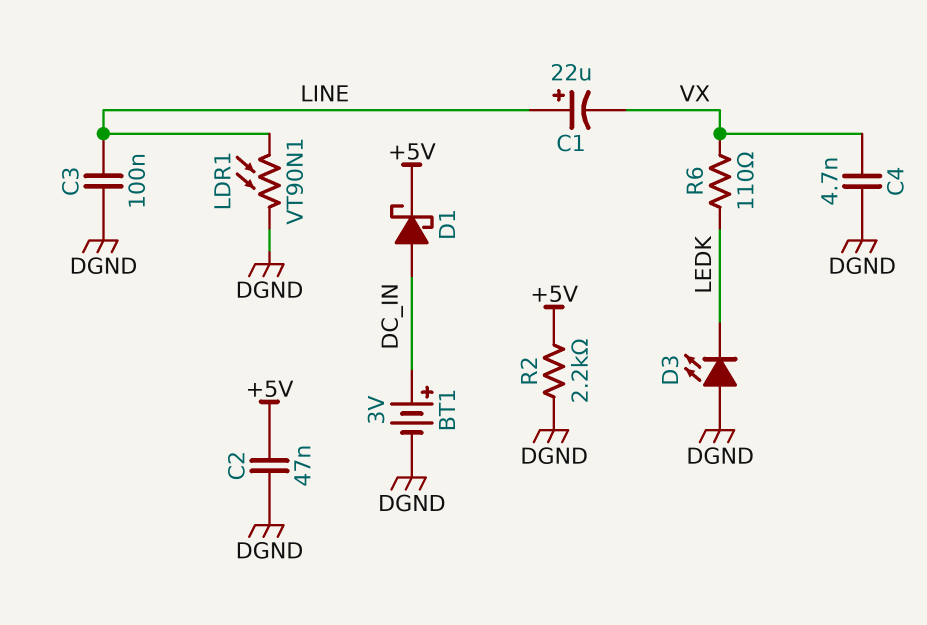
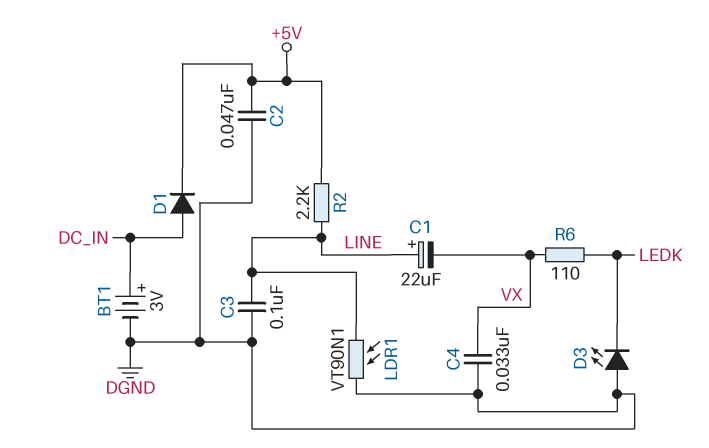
C4: 4.7nF (DGND, VX) -> 33nF (DGND, VX)
D1: schottky (A DC_IN, K +5V) -> diode (A DC_IN, K +5V)
R2: 2.2k (+5V, DGND) -> 2.2k (+5V, LINE)

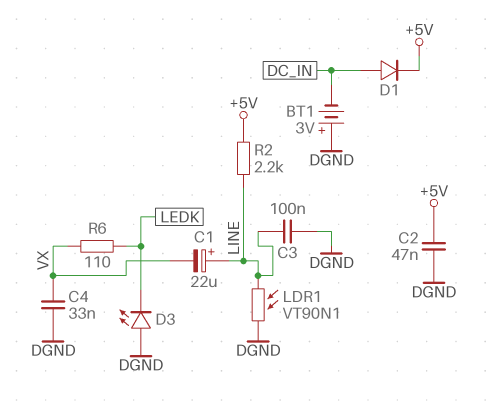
BT1: 3V (plus DC_IN, minus DGND) -> 3V (plus DGND, minus DC_IN)

